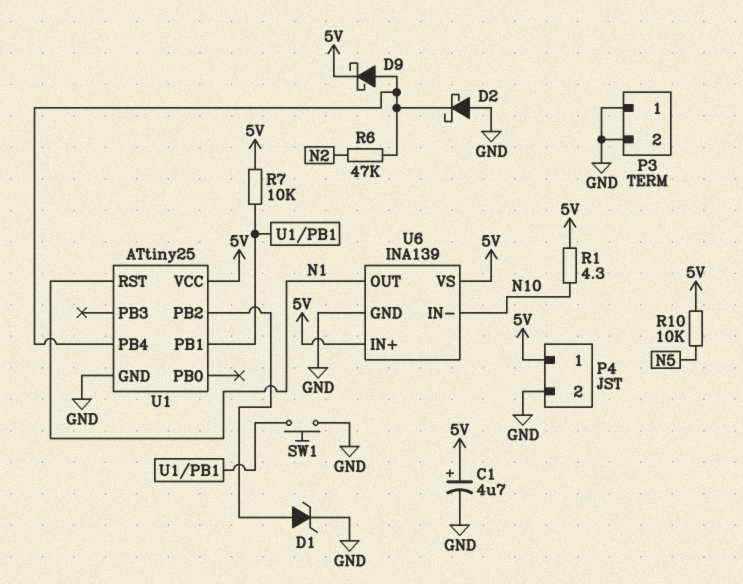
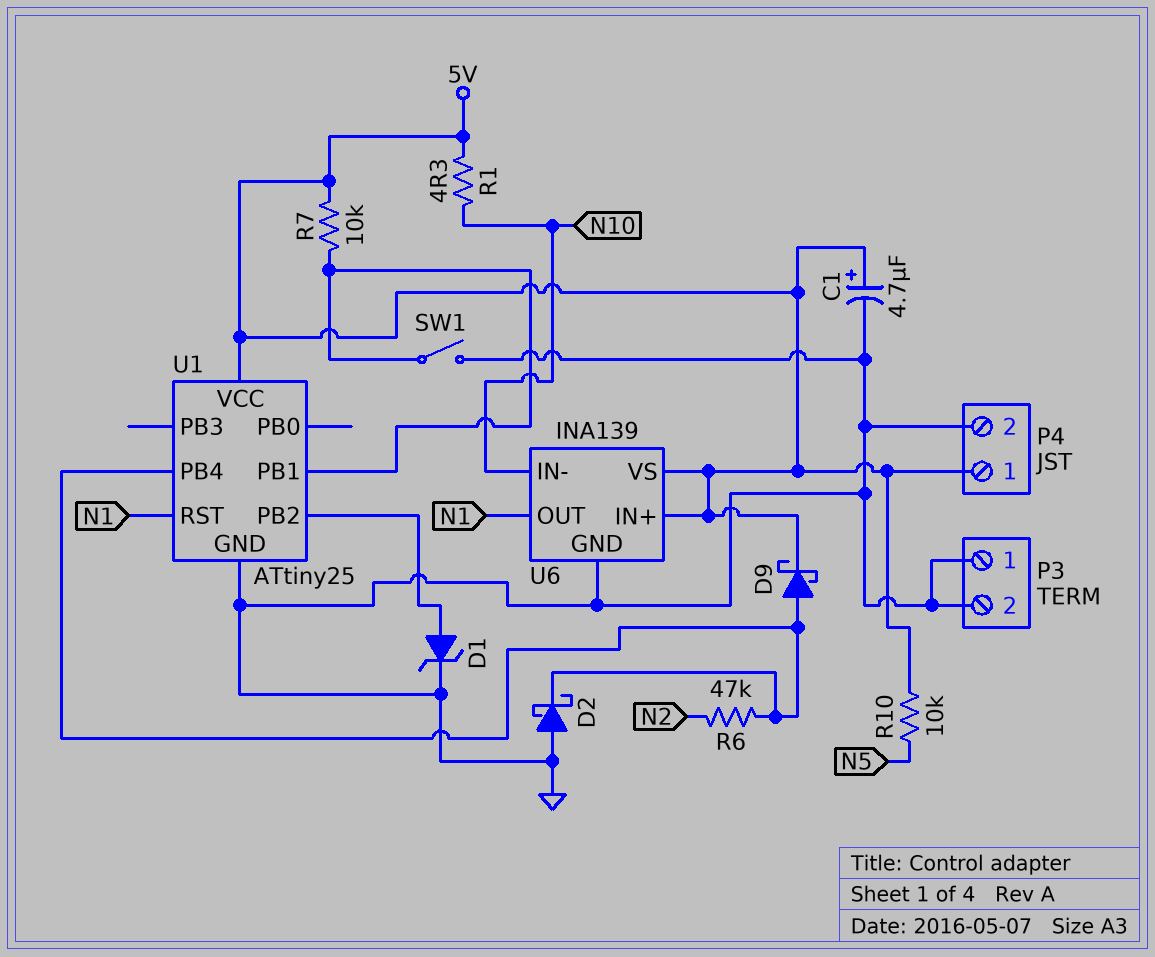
SW1: button (GND, U1/PB1) -> switch (GND, U1/PB1)

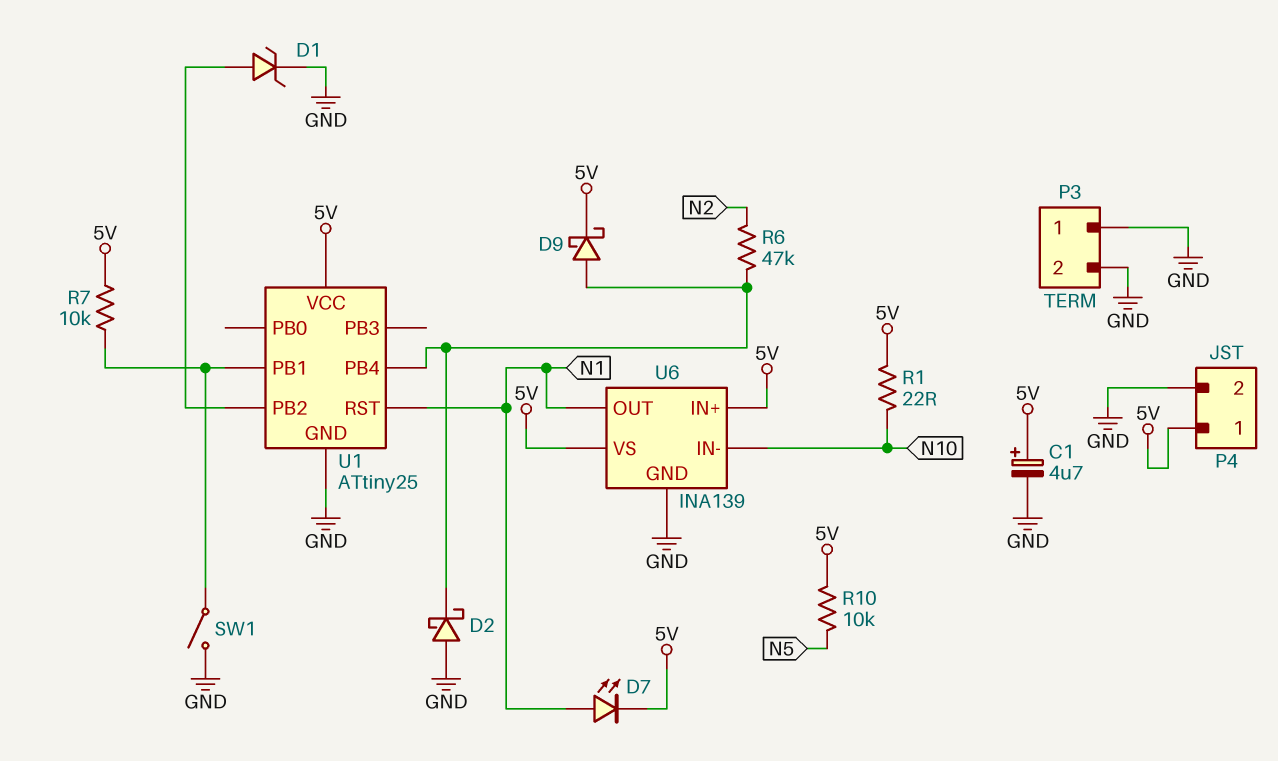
D7: none -> LED (A N1, K 5V)
R1: 4.3 (5V, N10) -> 22 (5V, N10)

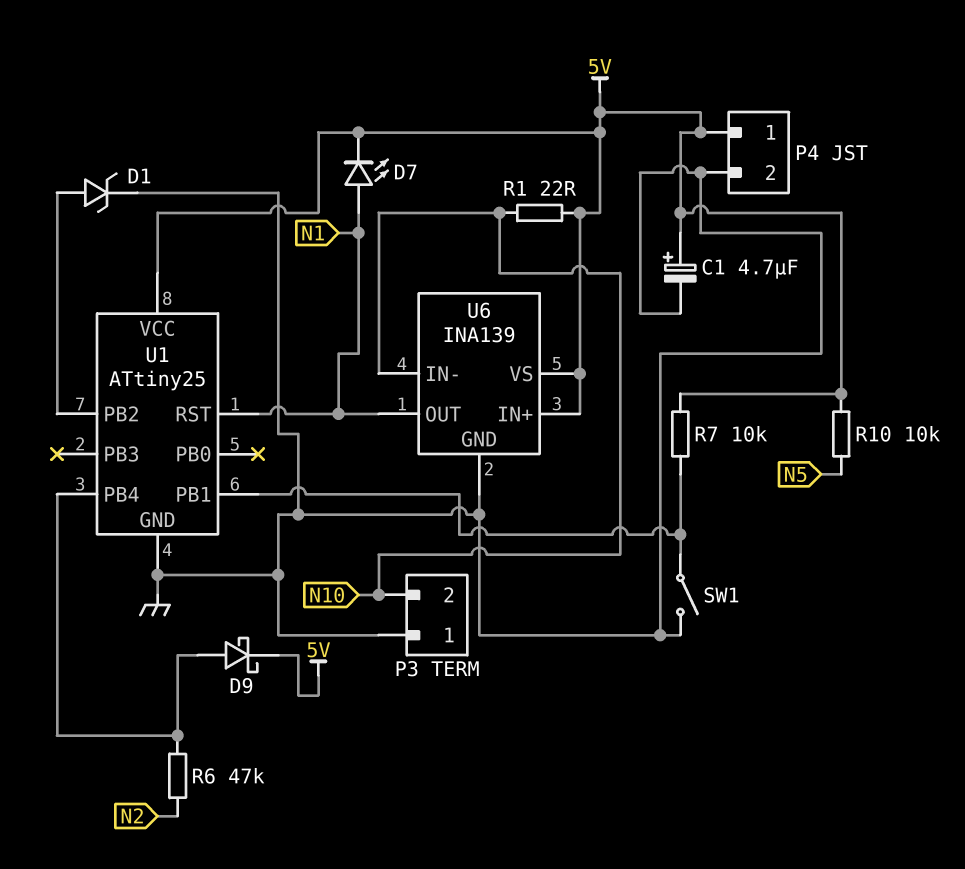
D2: schottky (A GND, K U1/PB4) -> none
P3 pin 2: GND -> N10

